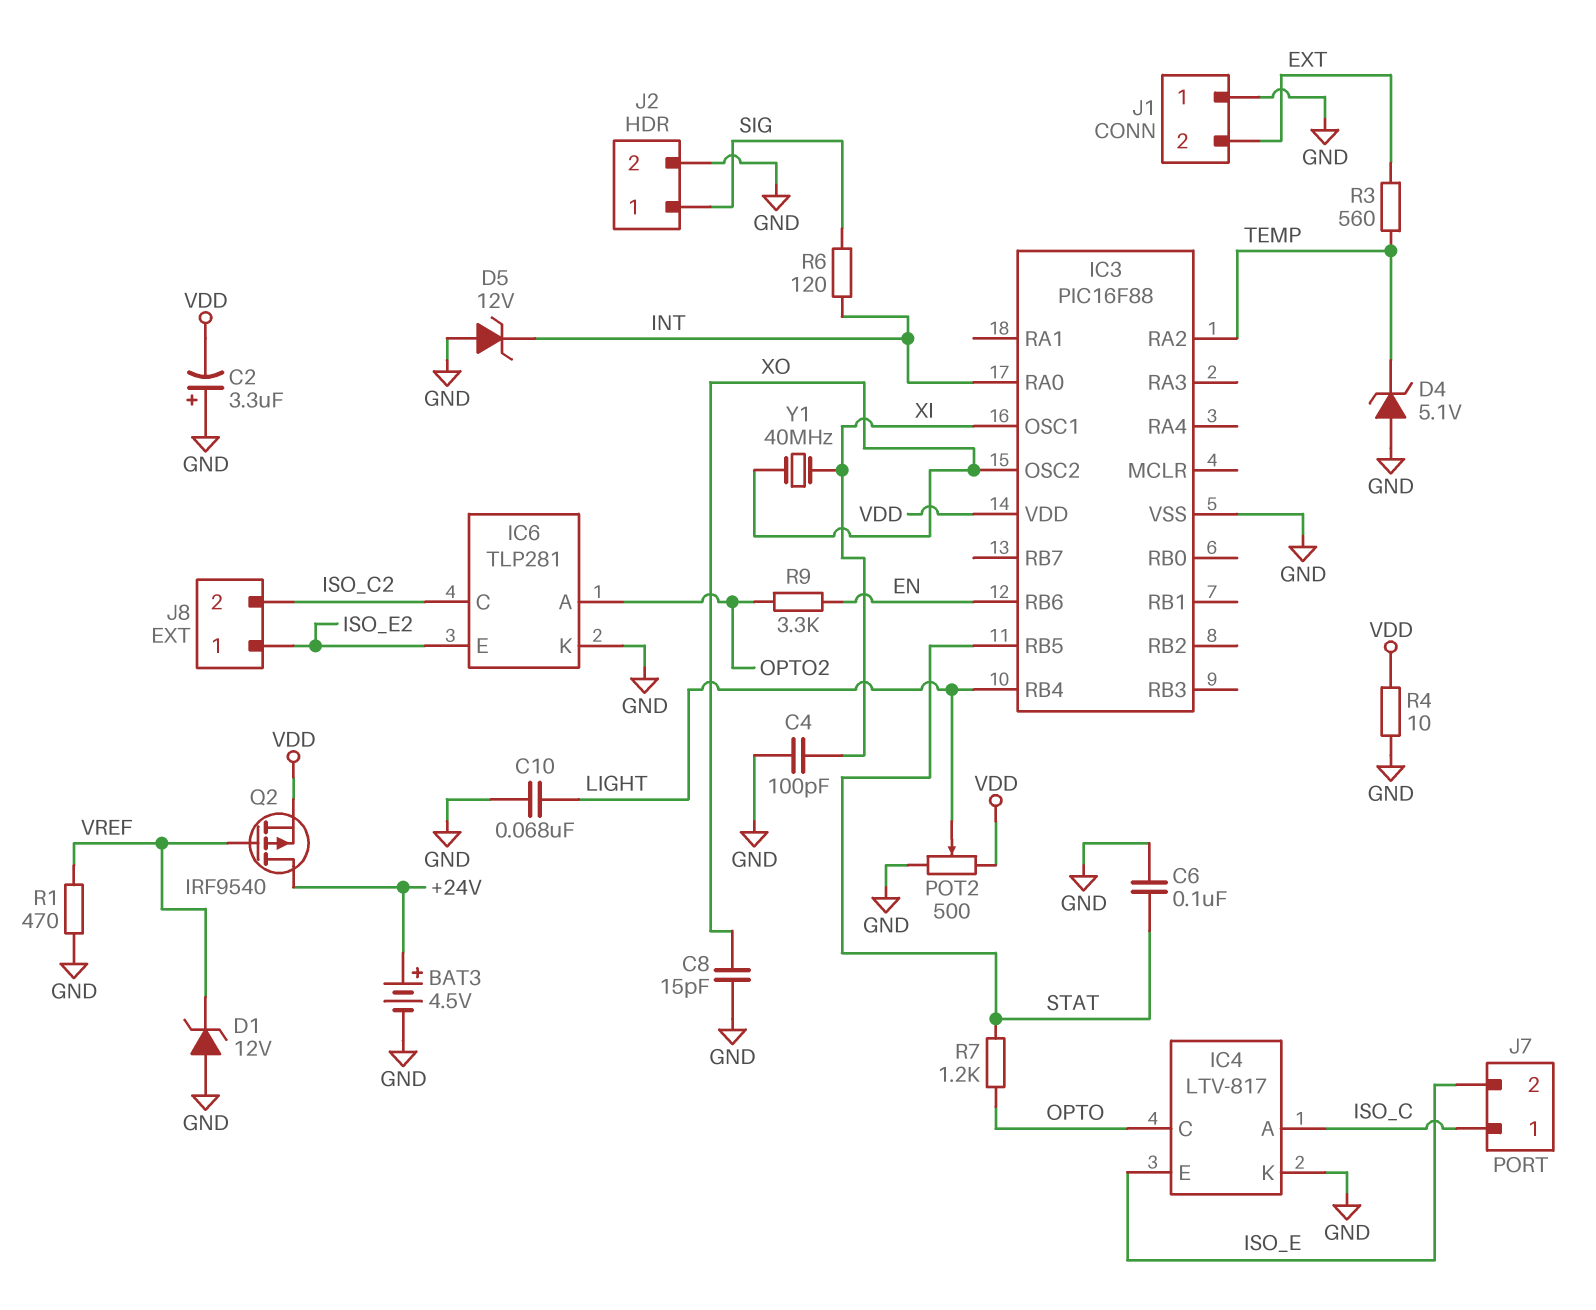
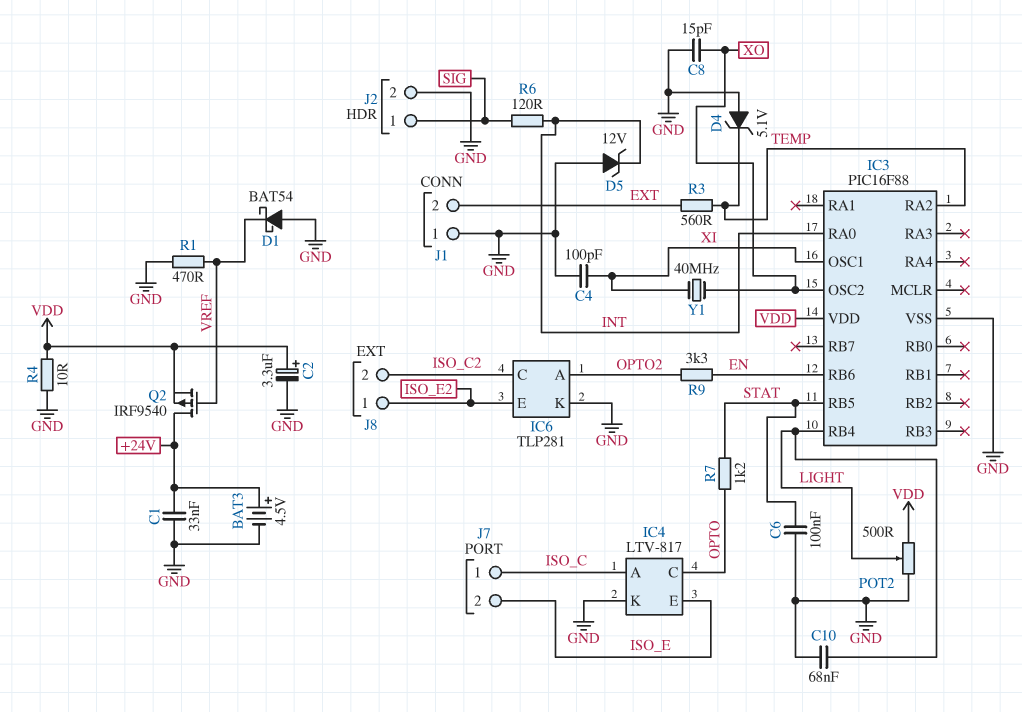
C1: none -> 33nF (+24V, GND)
C2: 3.3uF (plus GND, minus VDD) -> 3.3uF (plus VDD, minus GND)
D1: zener 12V (A GND, K VREF) -> schottky BAT54 (A GND, K VREF)

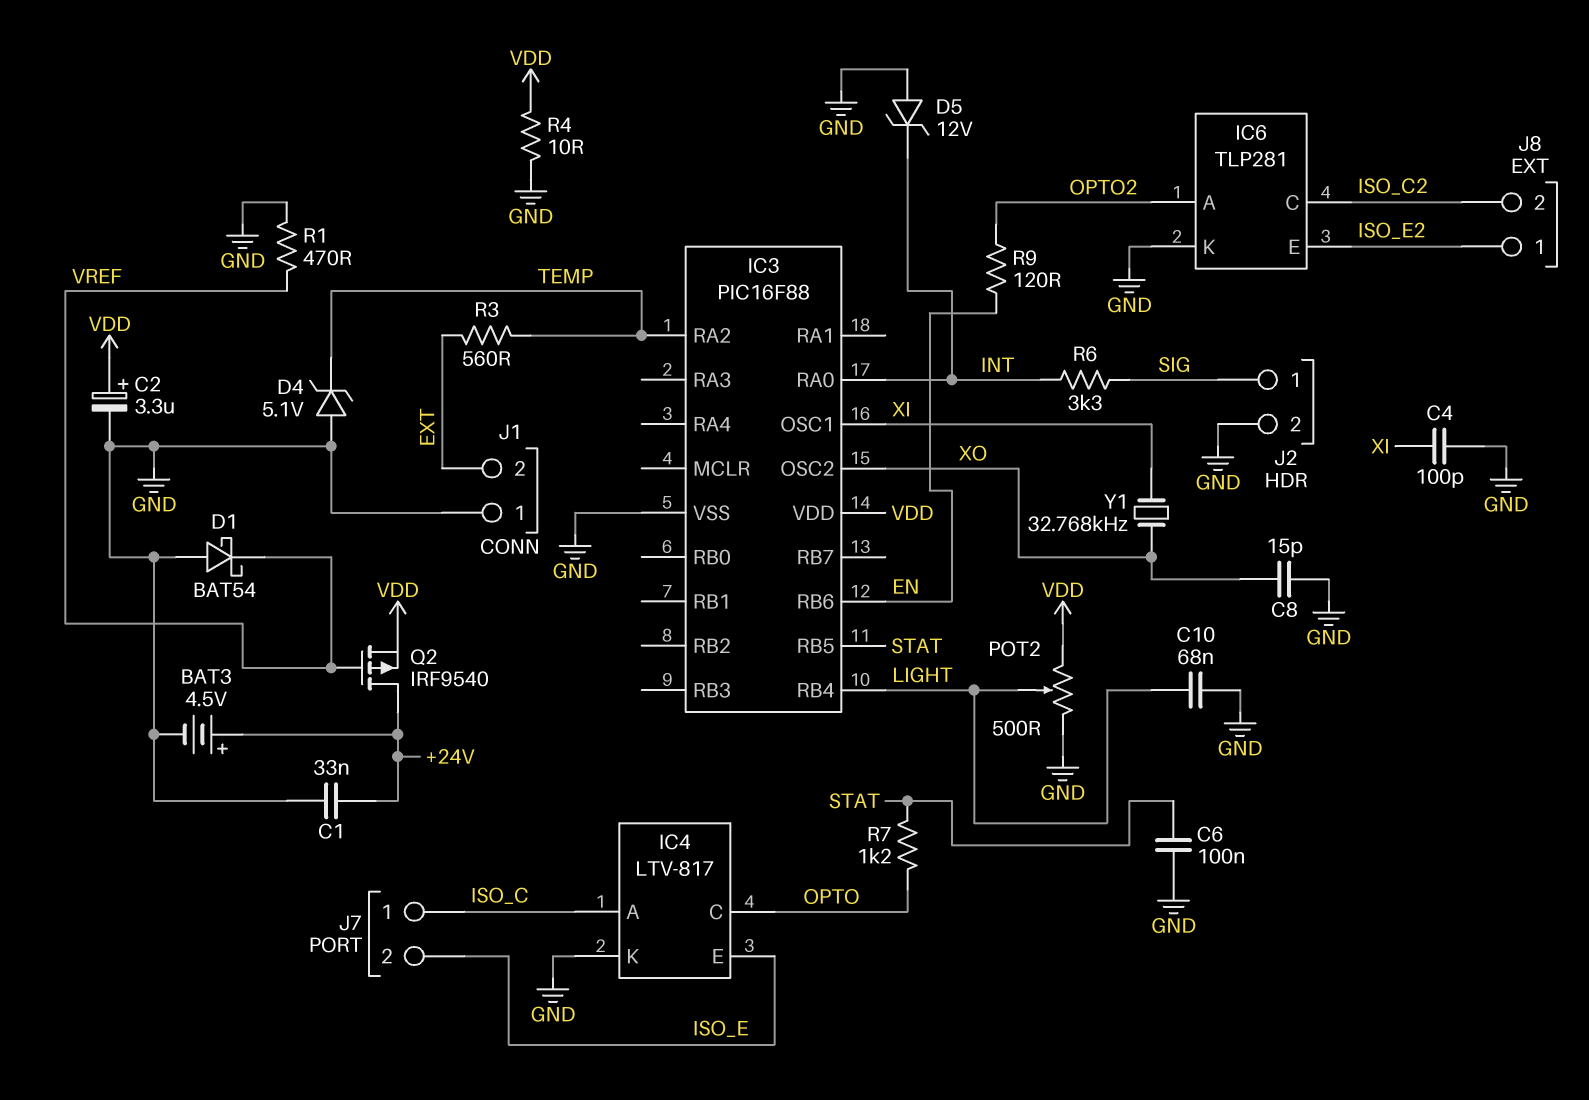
R6: 120 (INT, SIG) -> 3.3k (INT, SIG)
R9: 3.3k (EN, OPTO2) -> 120 (EN, OPTO2)
Y1: 40MHz (XI, XO) -> 32.768kHz (XI, XO)

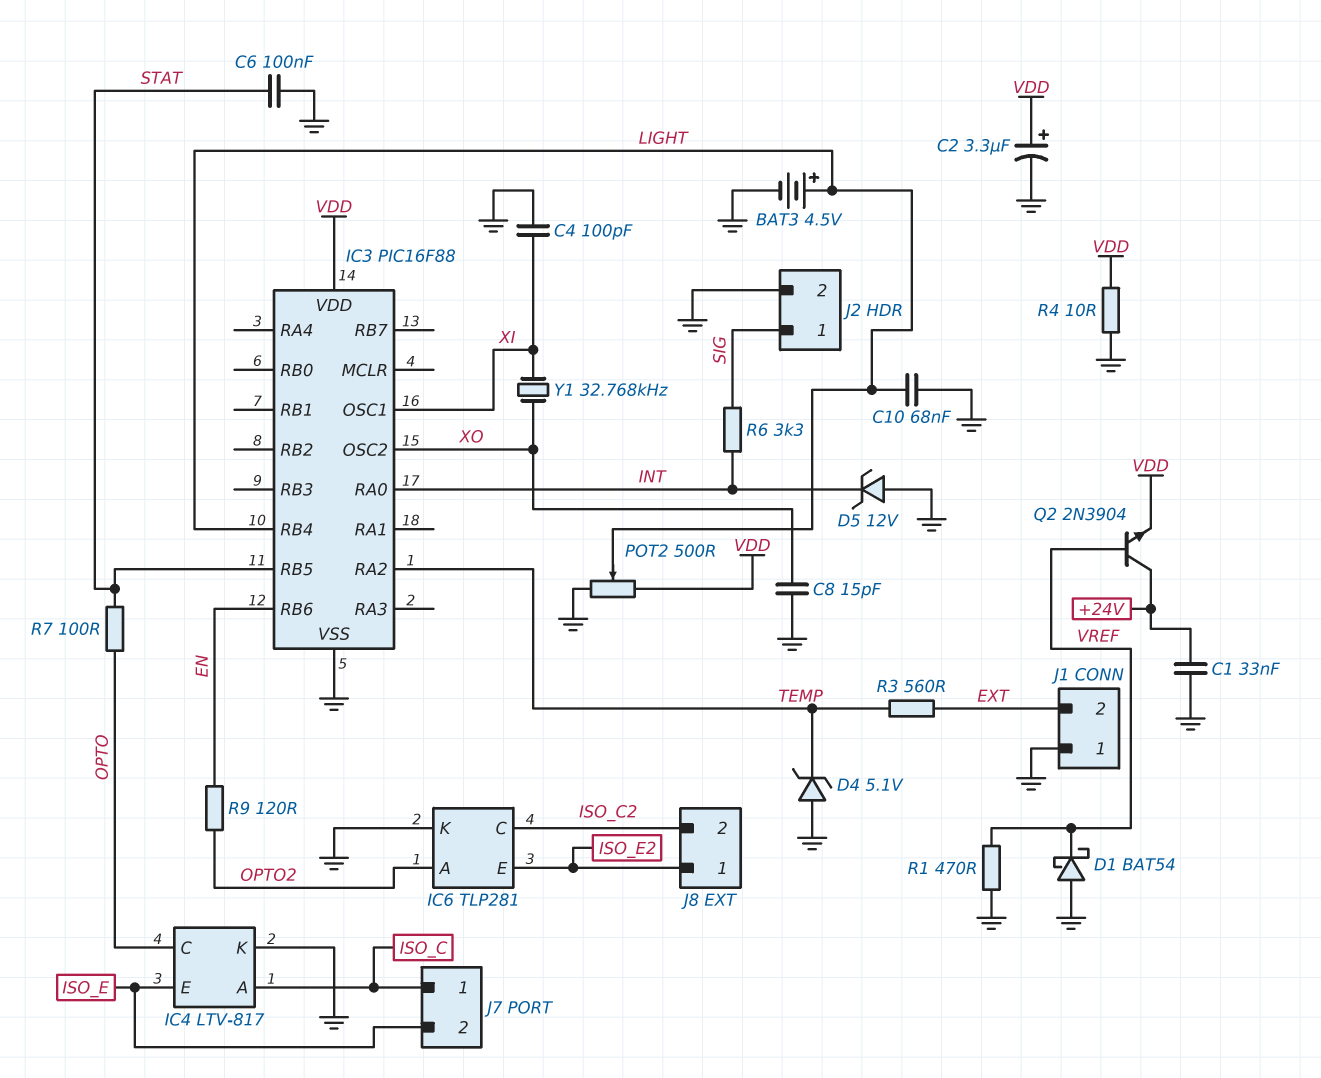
BAT3: 4.5V (plus +24V, minus GND) -> 4.5V (plus LIGHT, minus GND)
Q2: PMOS IRF9540 (G VREF, D +24V, S VDD) -> NPN 2N3904 (B VREF, C +24V, E VDD)
R7: 1.2k (OPTO, STAT) -> 100 (OPTO, STAT)

